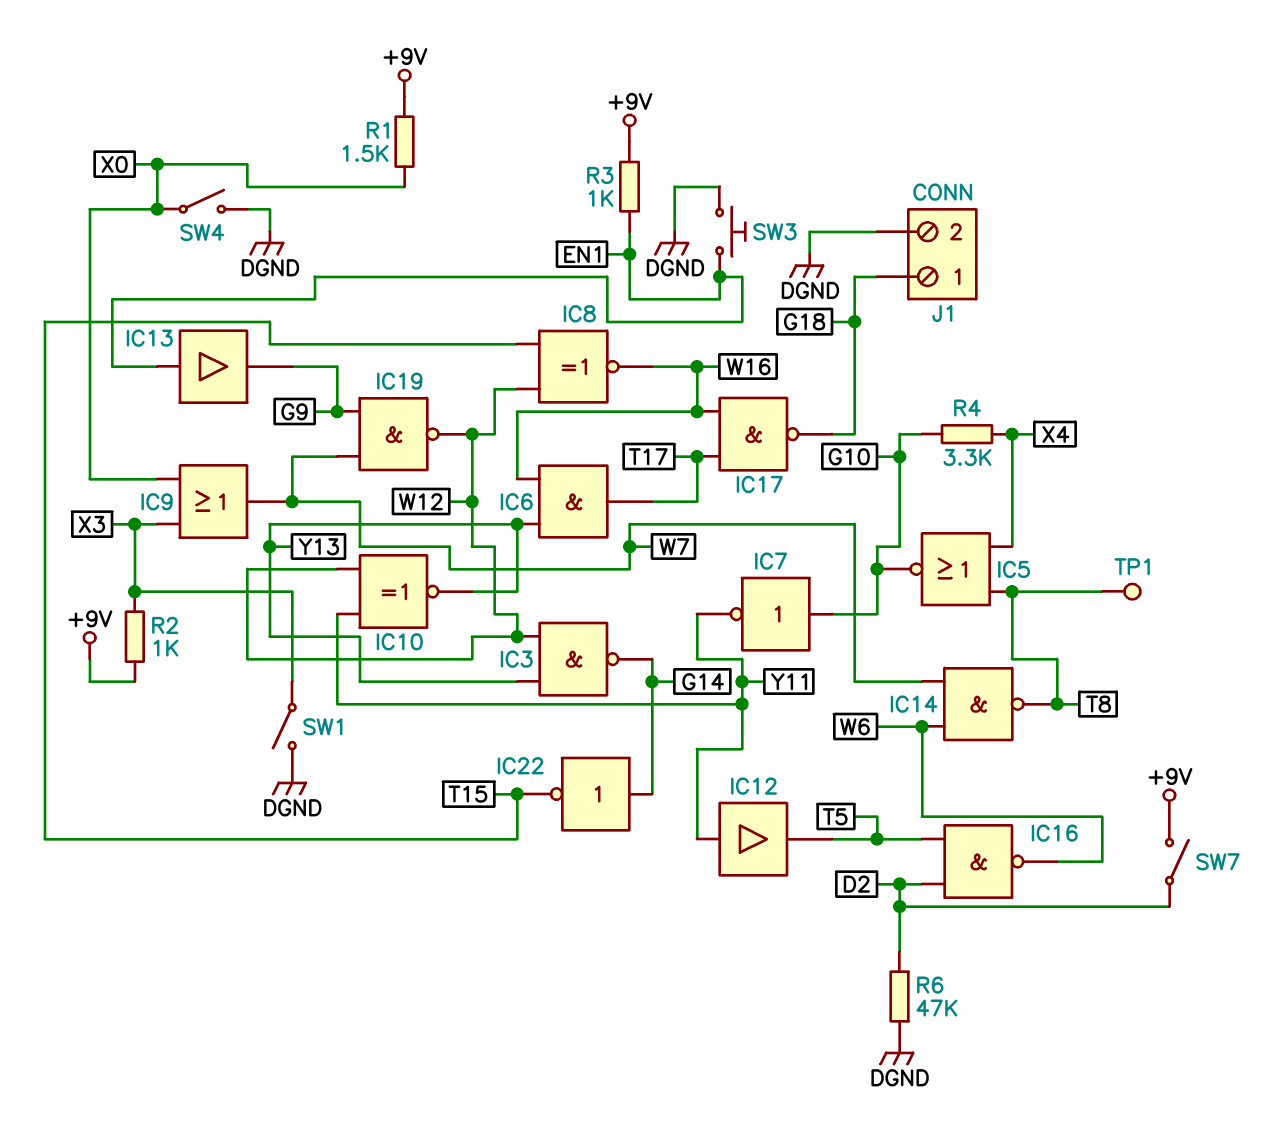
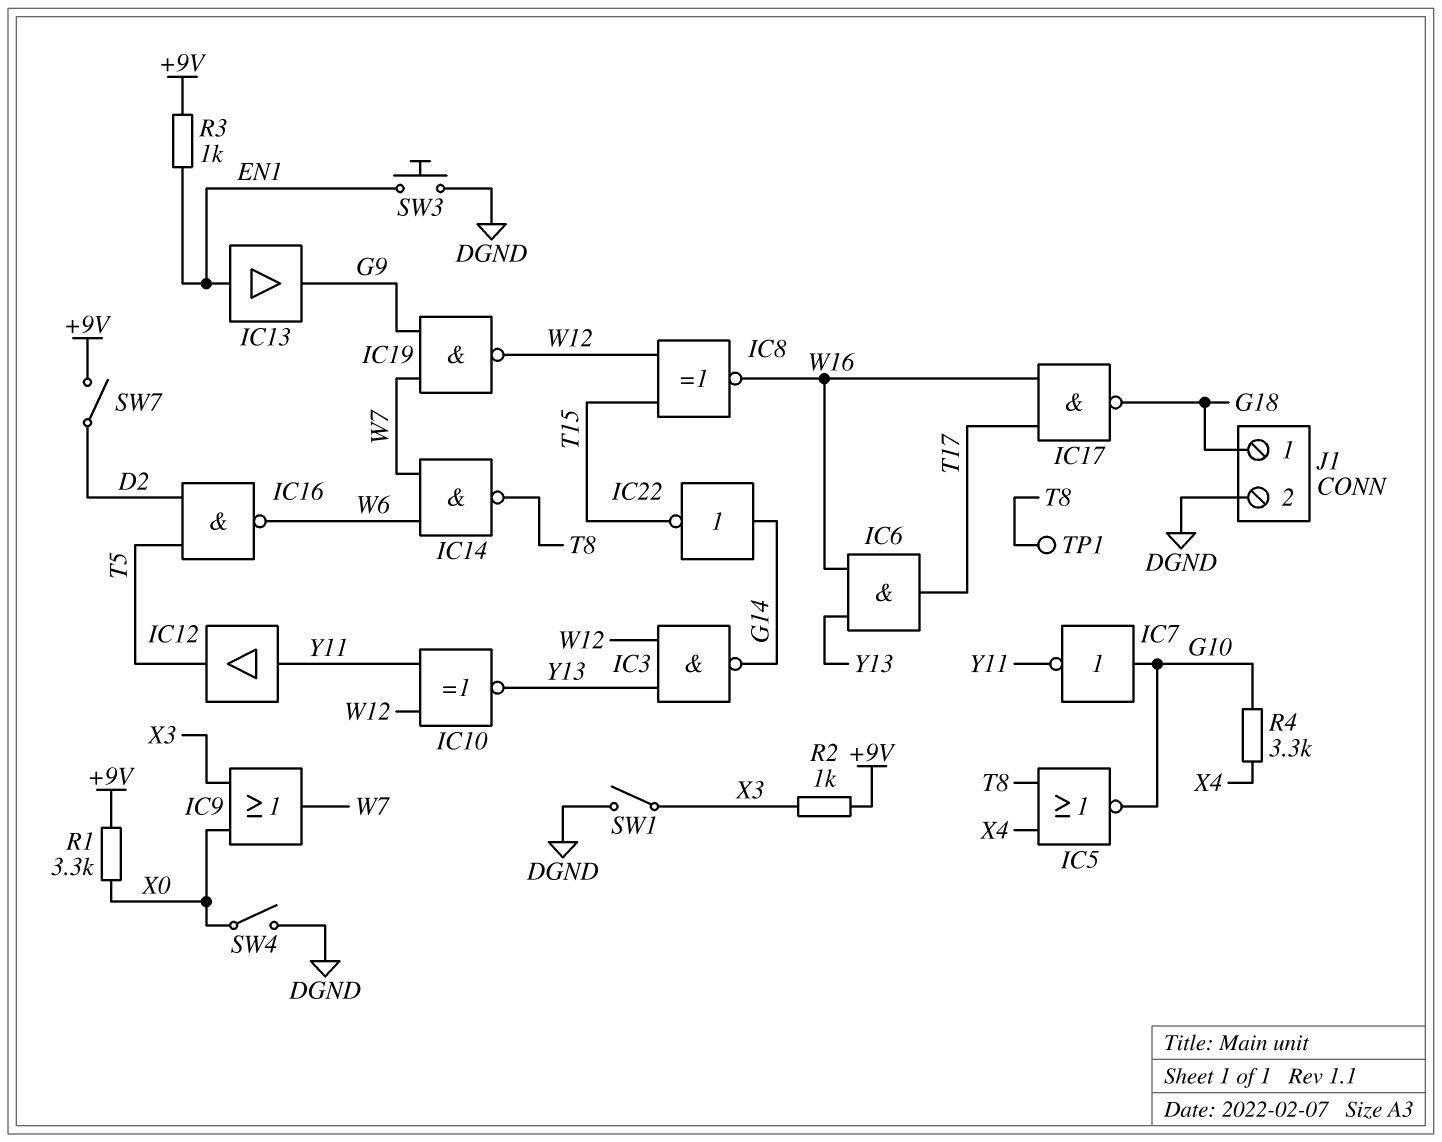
R1: 1.5k (+9V, X0) -> 3.3k (+9V, X0)
R6: 47k (D2, DGND) -> none

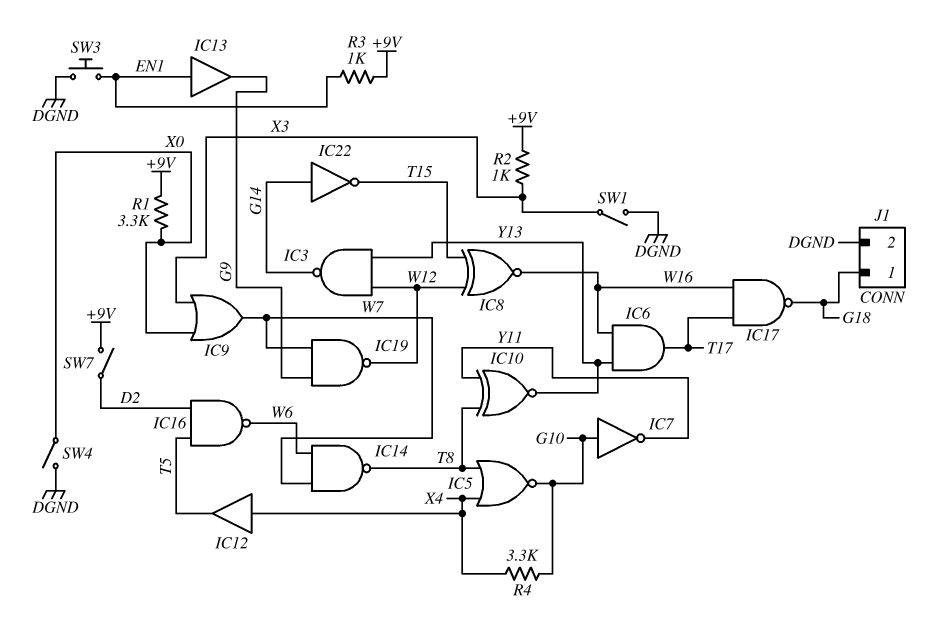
IC10: XNOR (in W12, in Y11, out Y13) -> XNOR (in T8, in Y11, out Y13)
IC12: buffer (in Y11, out T5) -> buffer (in X4, out T5)
TP1: test point (T8) -> none

